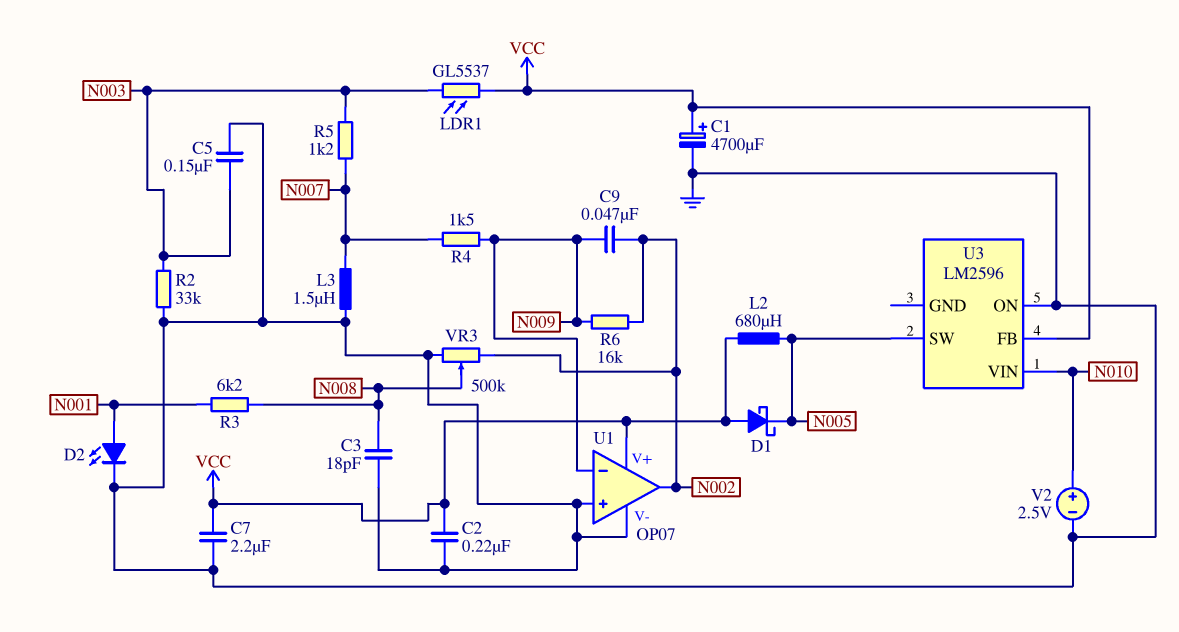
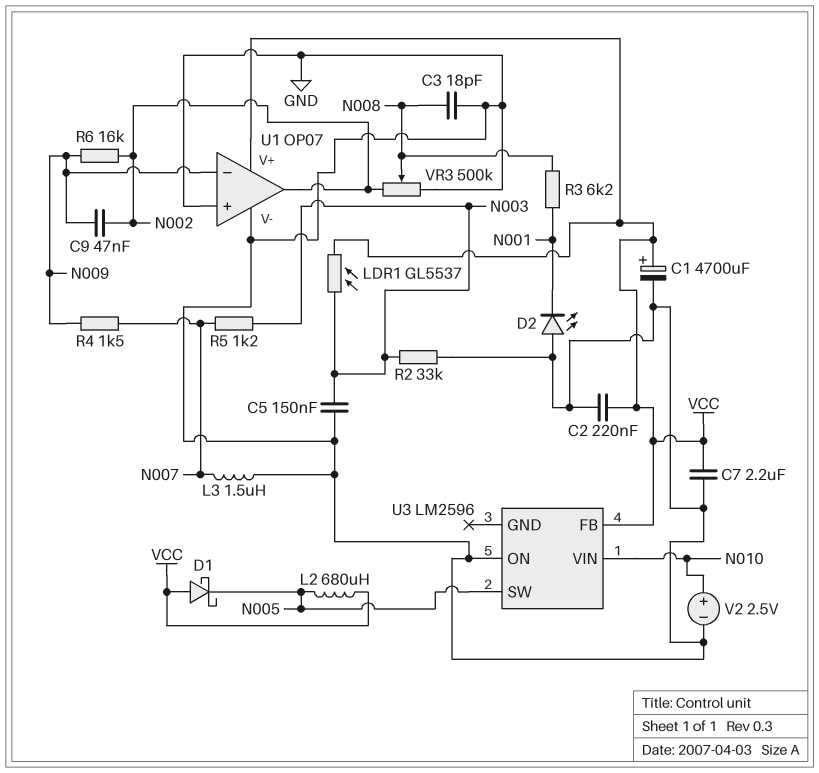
D2: LED (A N001, K GND) -> LED (A GND, K N001)

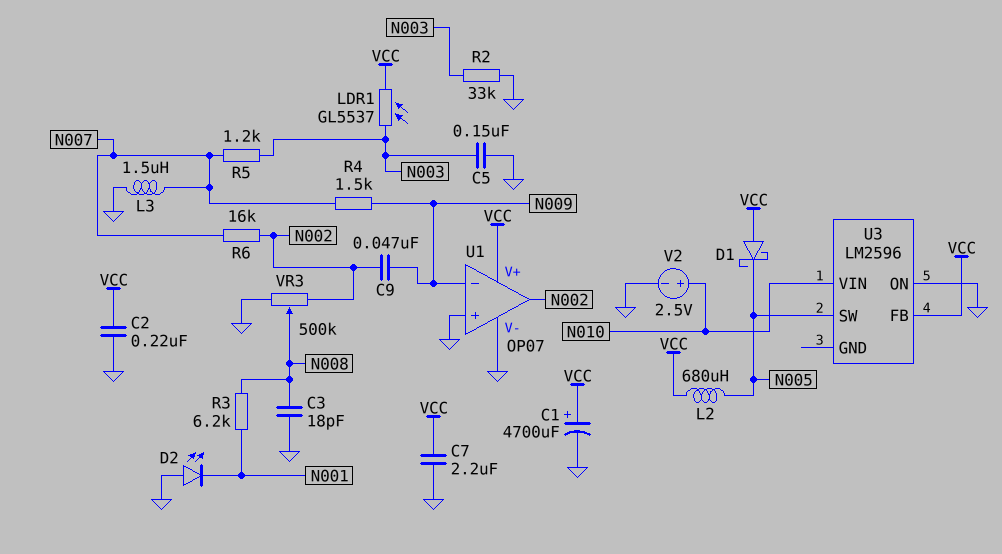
R6: 16k (N002, N009) -> 16k (N002, N007)

